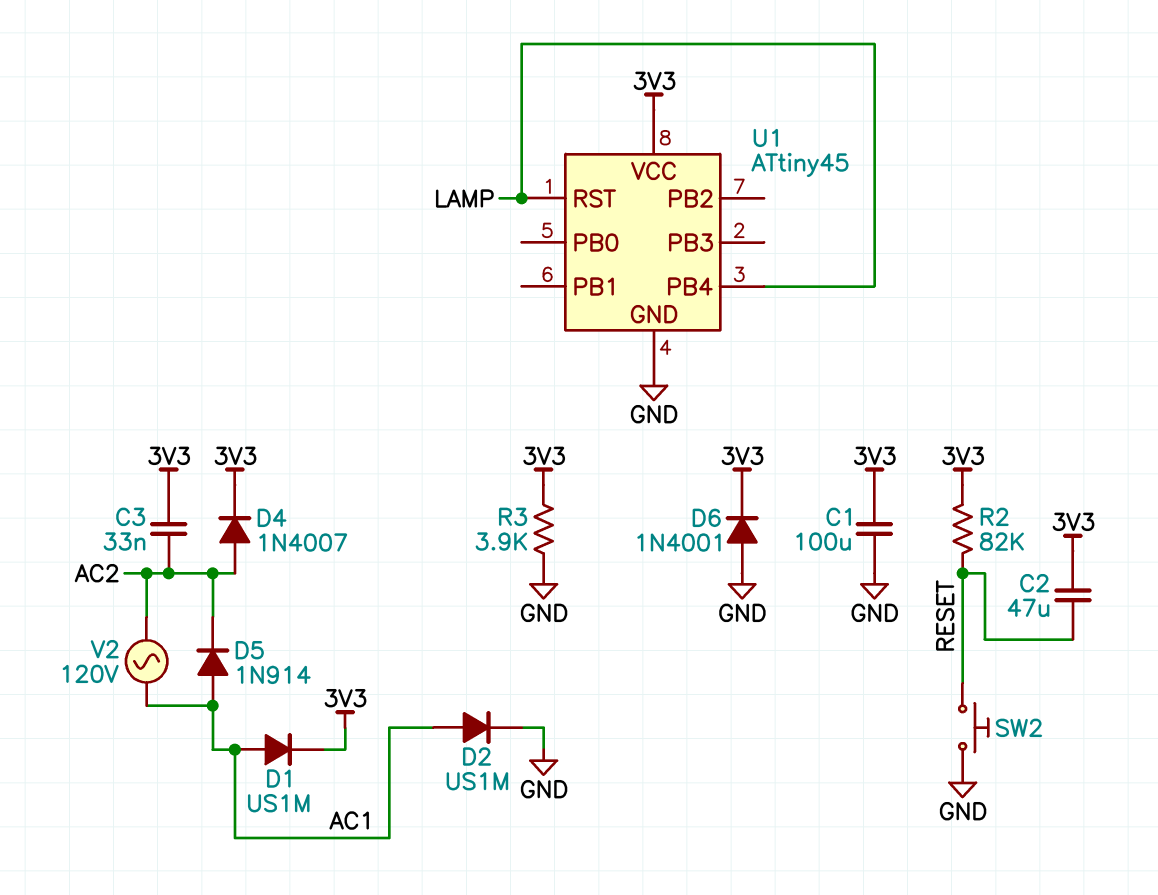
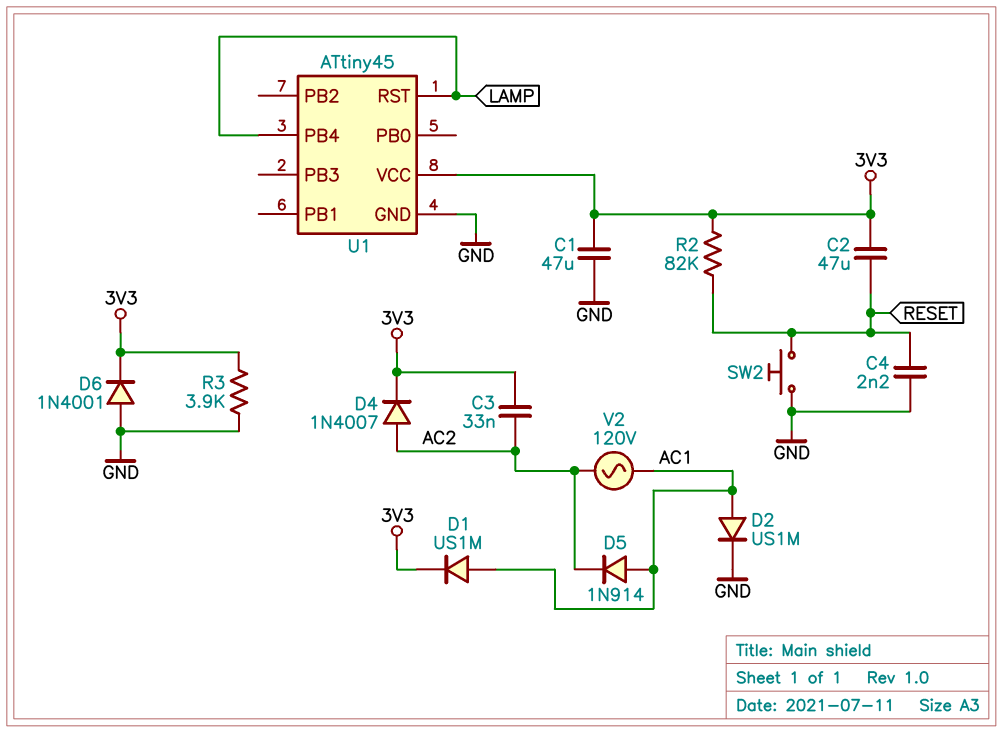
C1: 100uF (3V3, GND) -> 47uF (3V3, GND)
C4: none -> 2.2nF (GND, RESET)

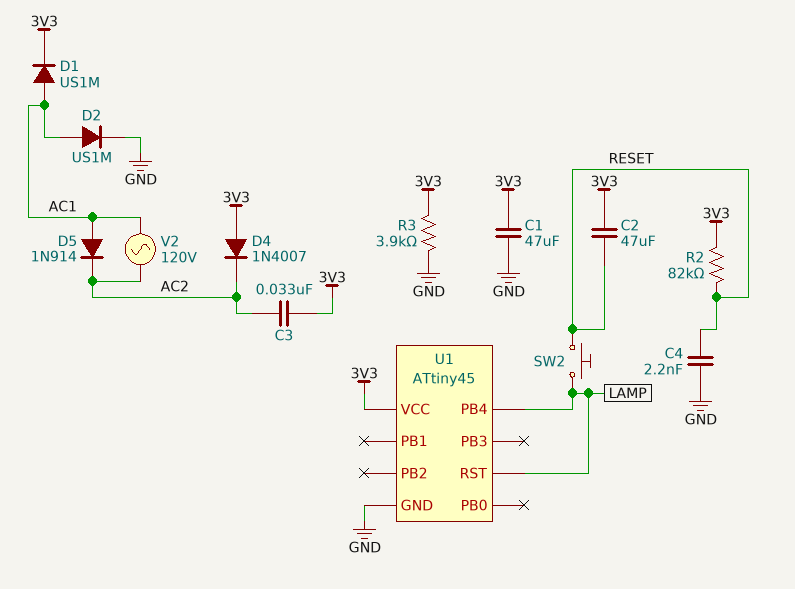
D4: diode 1N4007 (A AC2, K 3V3) -> diode 1N4007 (A 3V3, K AC2)
D6: diode 1N4001 (A GND, K 3V3) -> none
SW2: button (GND, RESET) -> button (LAMP, RESET)

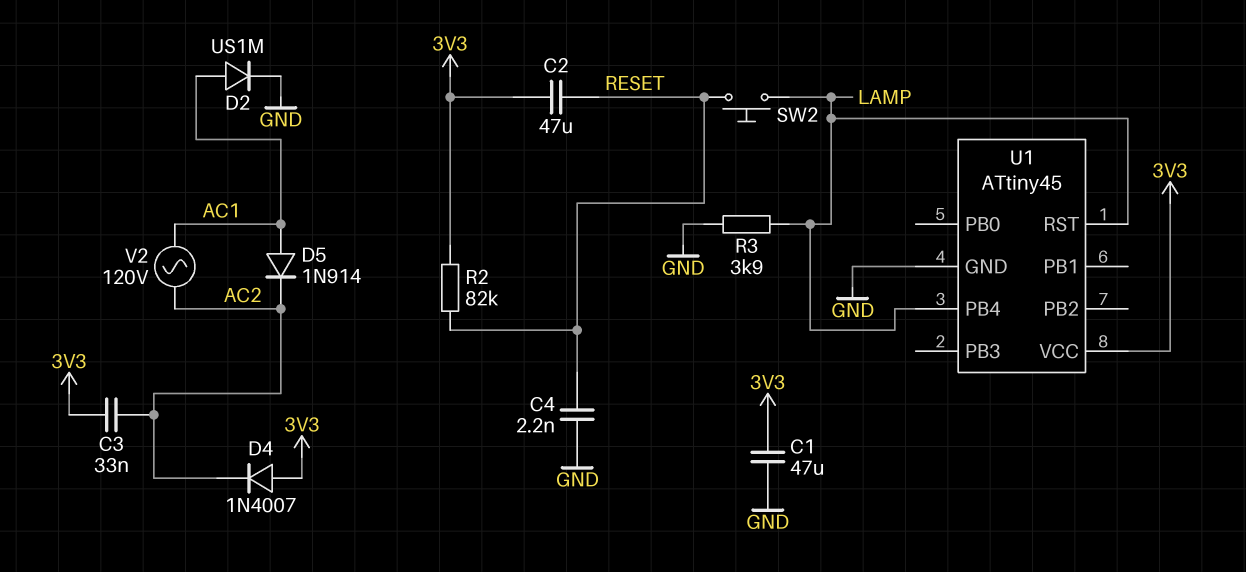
D1: diode US1M (A AC1, K 3V3) -> none
R3: 3.9k (3V3, GND) -> 3.9k (GND, LAMP)

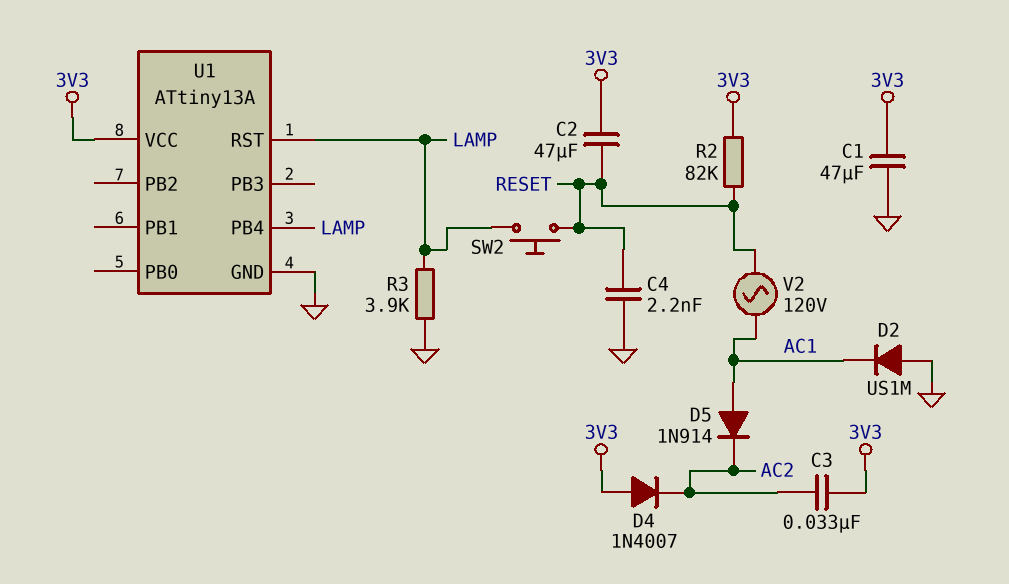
D2: diode US1M (A AC1, K GND) -> diode US1M (A GND, K AC1)
U1: ATtiny45 -> ATtiny13A
V2: AC 120V (AC1, AC2) -> AC 120V (AC1, RESET)

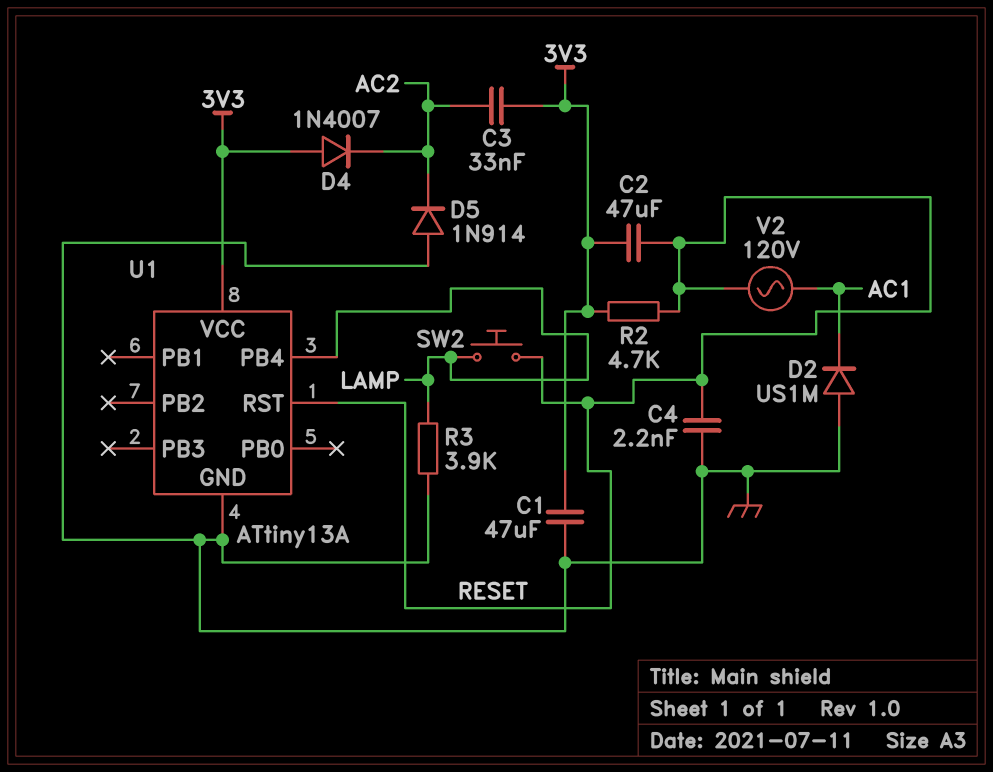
D5: diode 1N914 (A AC1, K AC2) -> diode 1N914 (A GND, K AC2)
R2: 82k (3V3, RESET) -> 4.7k (3V3, RESET)
U1 pin RST: LAMP -> RESET

